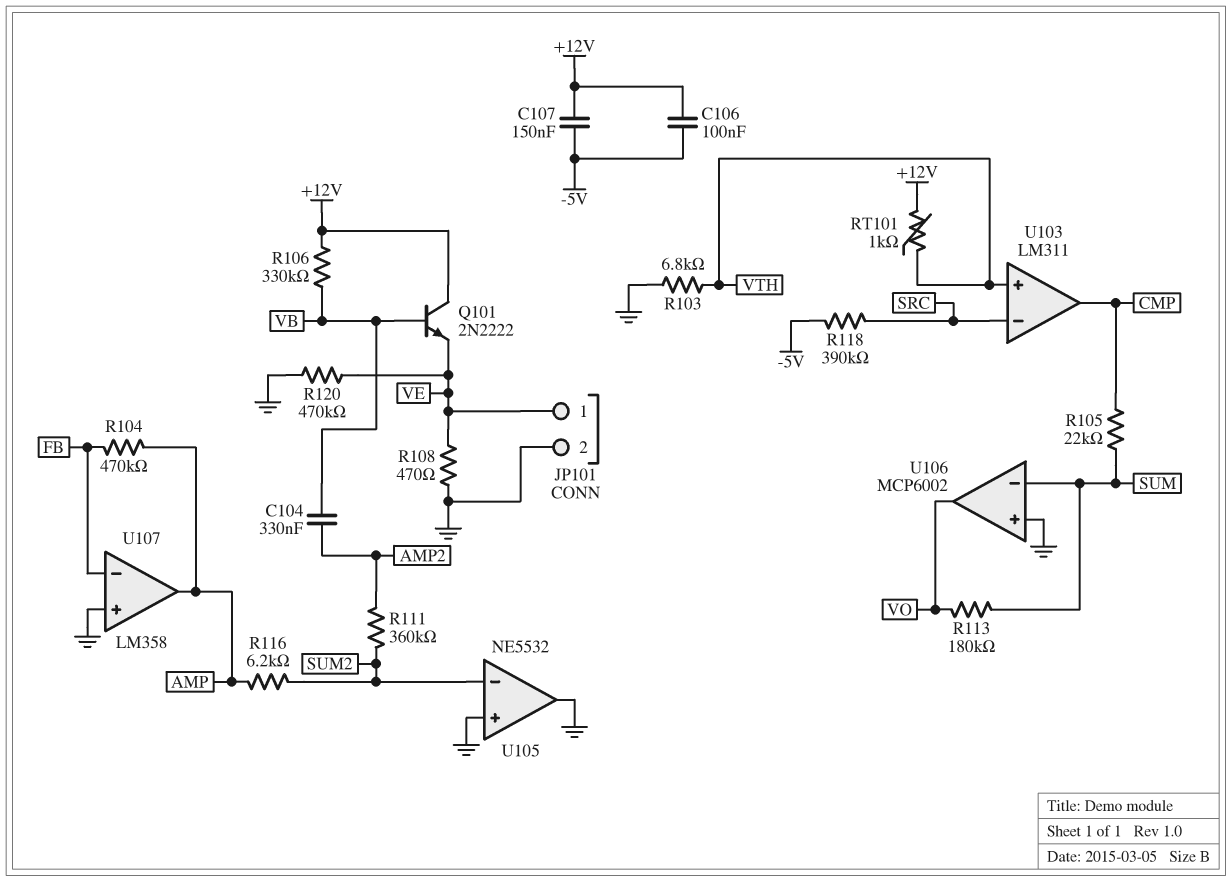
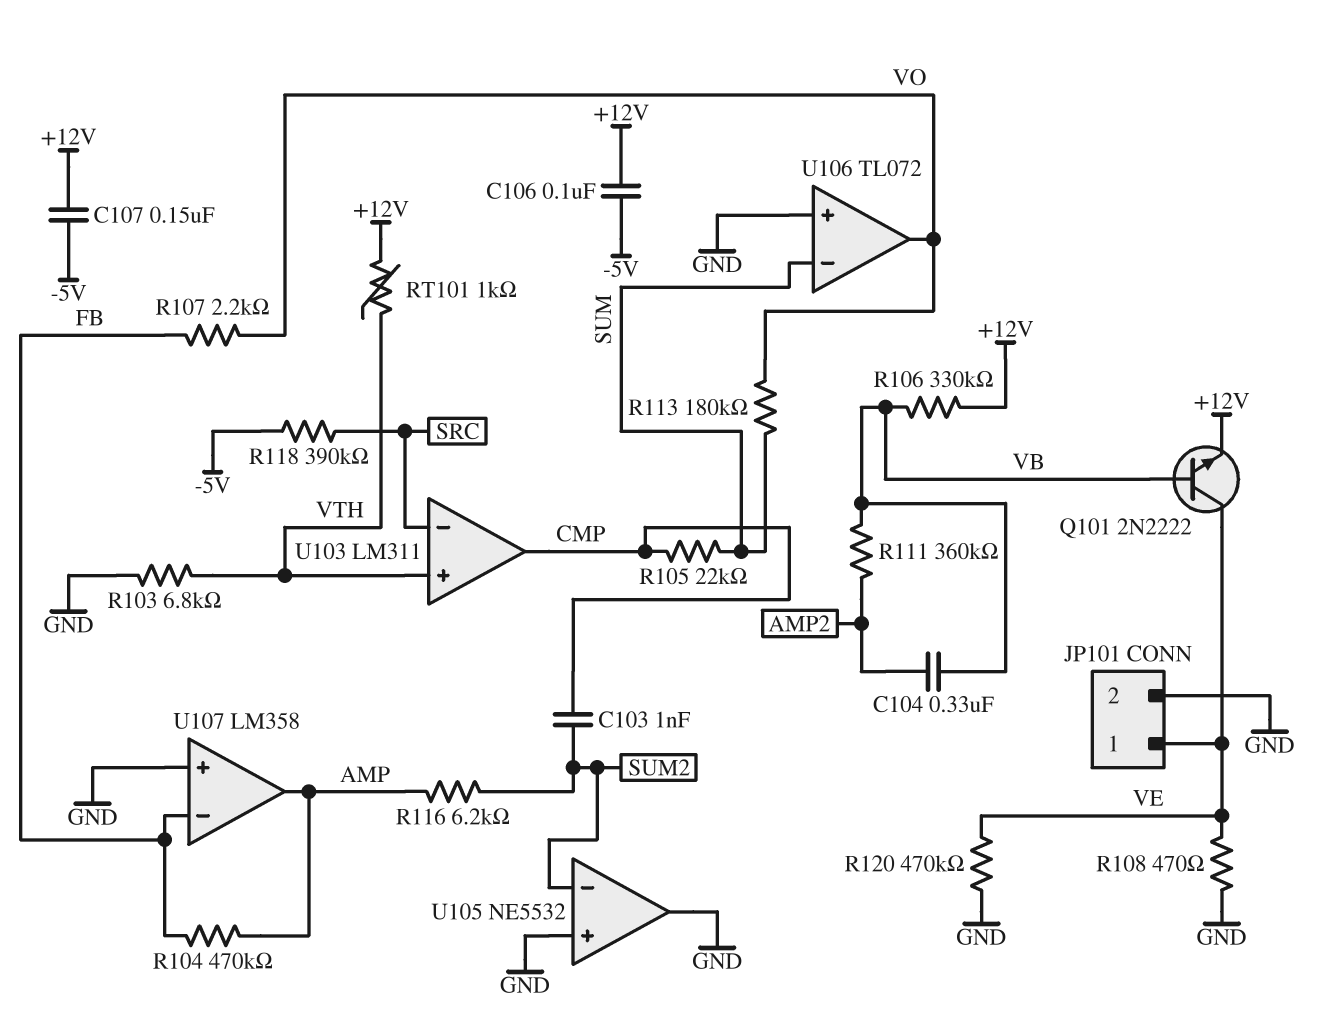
C103: none -> 1nF (CMP, SUM2)
Q101: NPN 2N2222 (B VB, C +12V, E VE) -> NPN 2N2222 (B VB, C VE, E +12V)
R107: none -> 2.2k (FB, VO)
R111: 360k (AMP2, SUM2) -> 360k (AMP2, VB)
U106: MCP6002 -> TL072

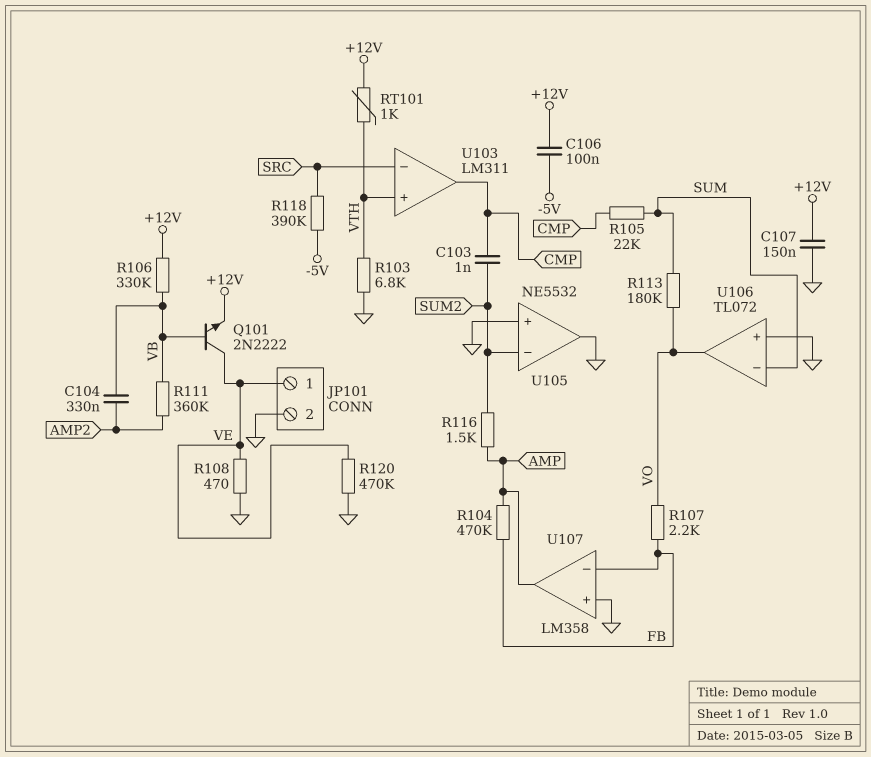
C107: 150nF (+12V, -5V) -> 150nF (+12V, GND)
R116: 6.2k (AMP, SUM2) -> 1.5k (AMP, SUM2)

